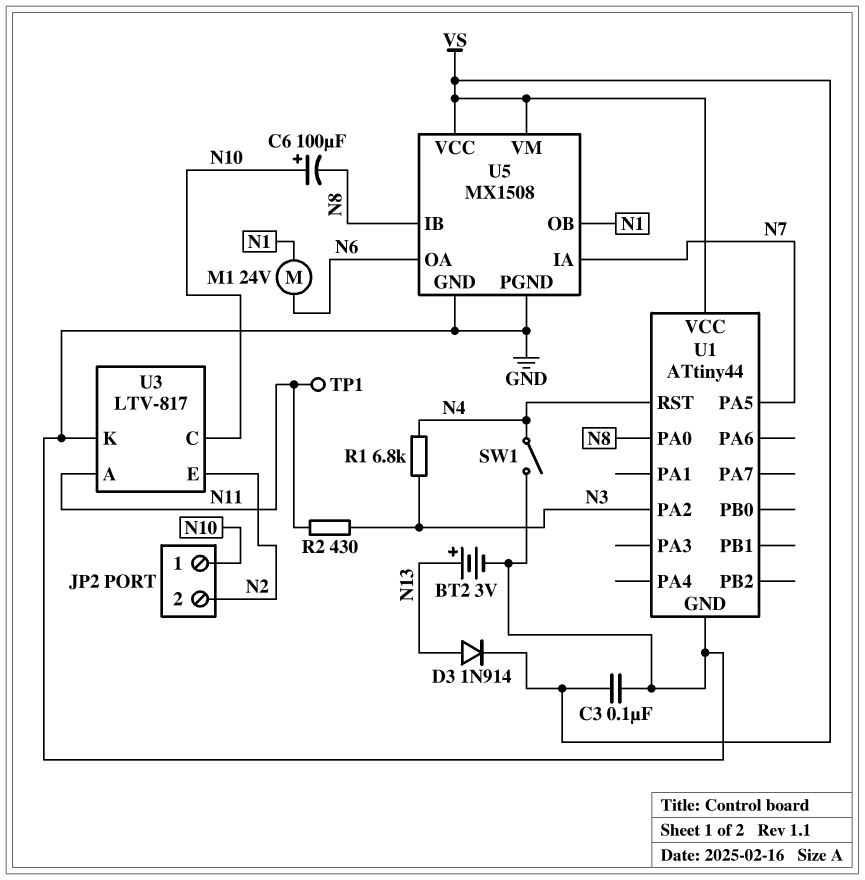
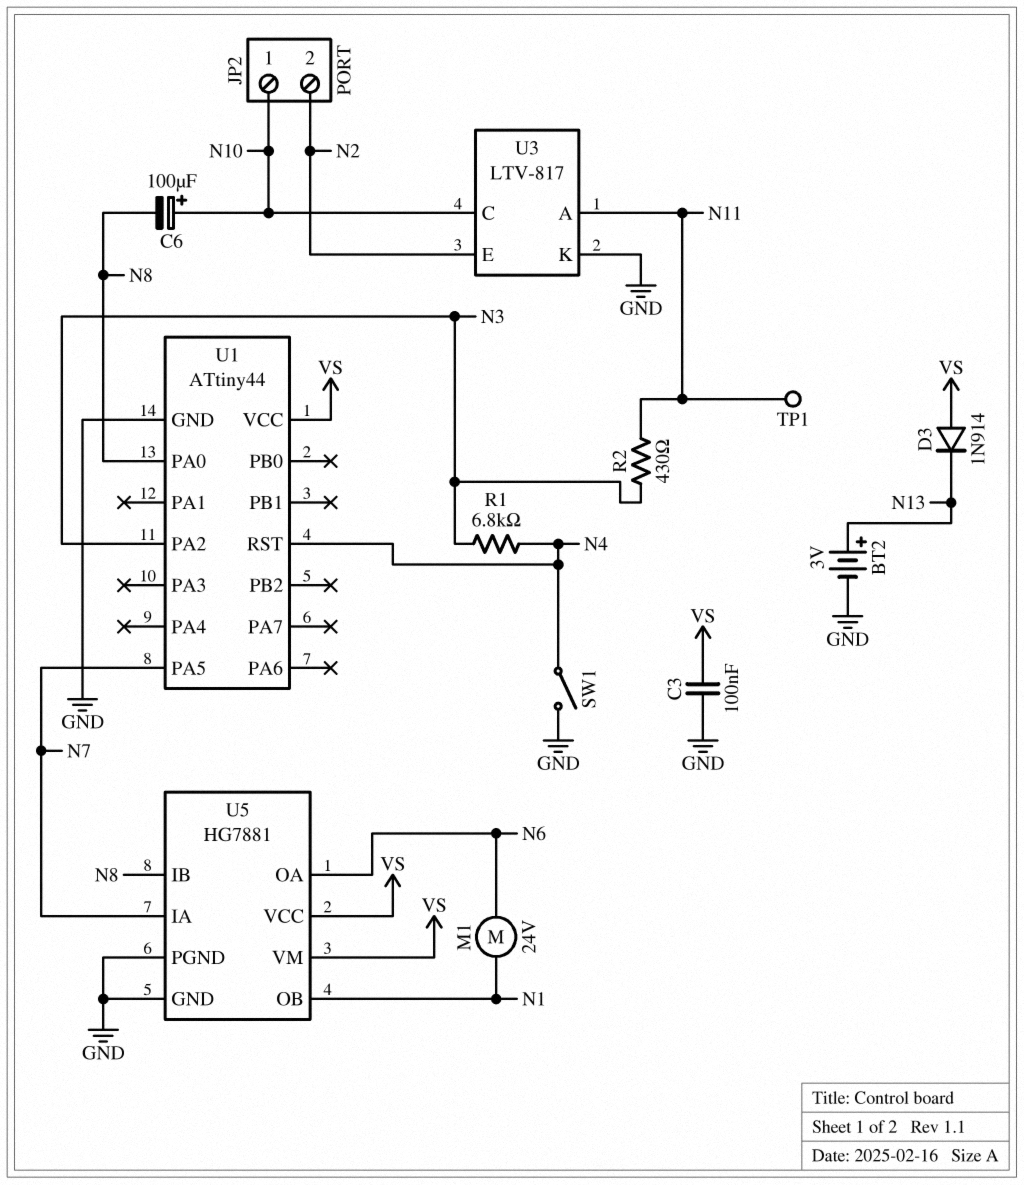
D3: diode 1N914 (A N13, K VS) -> diode 1N914 (A VS, K N13)
U5: MX1508 -> HG7881

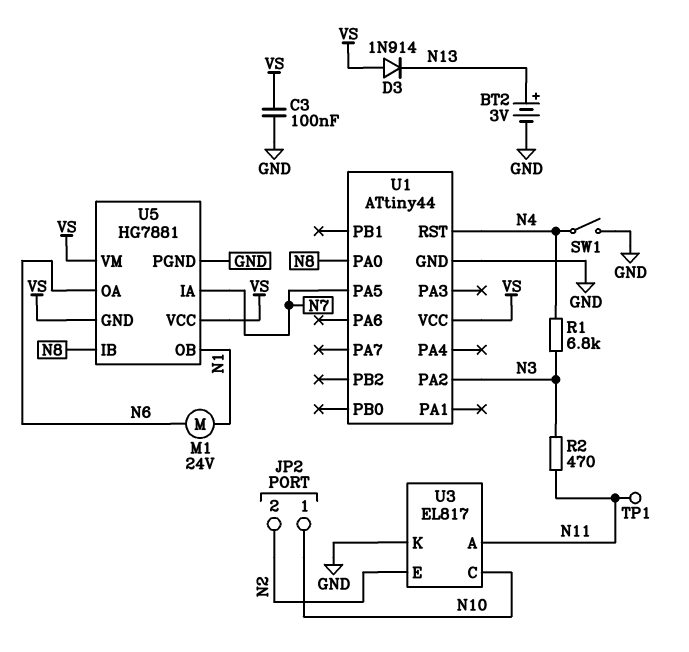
C6: 100uF (plus N10, minus N8) -> none
R2: 430 (N3, N11) -> 470 (N3, N11)
U3: LTV-817 -> EL817
U5 pin GND: GND -> VS

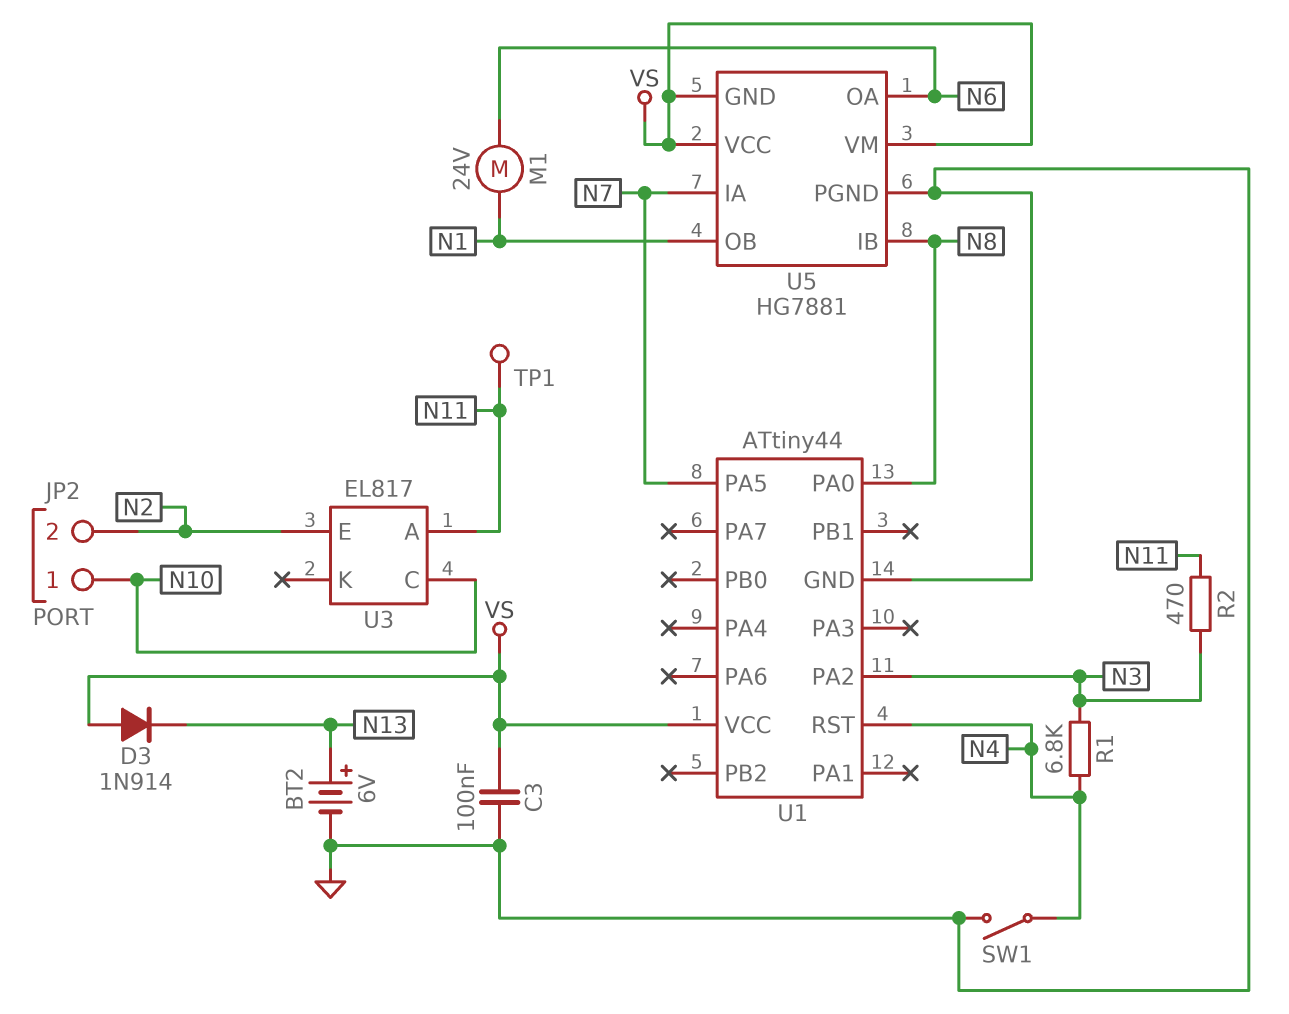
BT2: 3V (plus N13, minus GND) -> 6V (plus N13, minus GND)
U3 pin K: GND -> none

